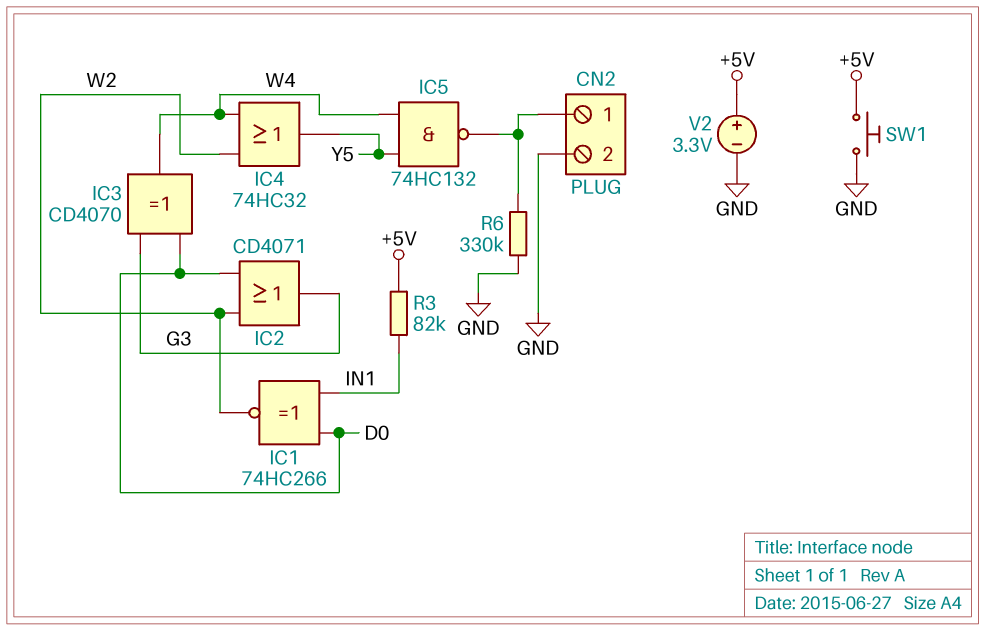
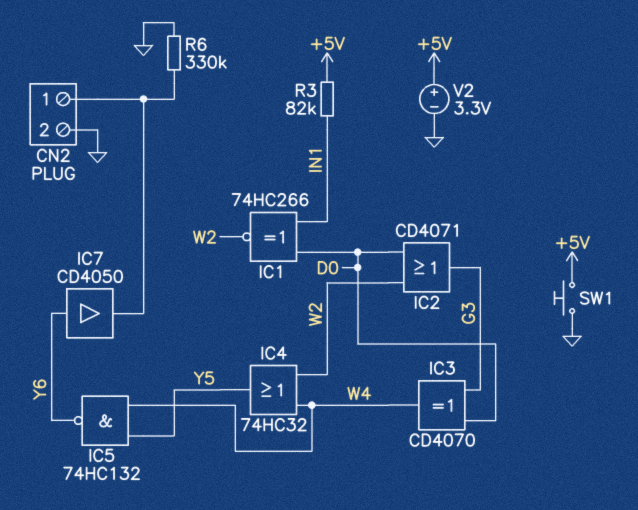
IC5: NAND 74HC132 (in W4, in Y5, out CN2/1) -> NAND 74HC132 (in W4, in Y5, out Y6)
IC7: none -> buffer CD4050 (in Y6, out CN2/1)

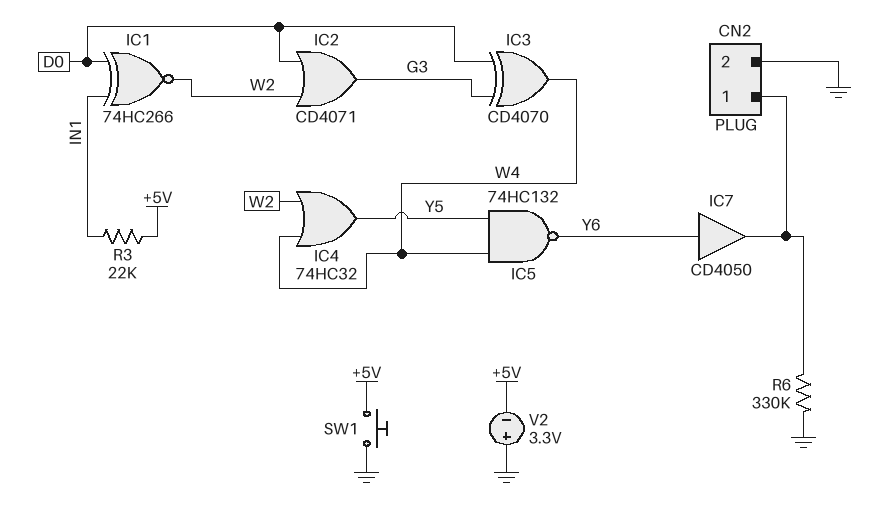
R3: 82k (+5V, IN1) -> 22k (+5V, IN1)
V2: 3.3V (plus +5V, minus GND) -> 3.3V (plus GND, minus +5V)

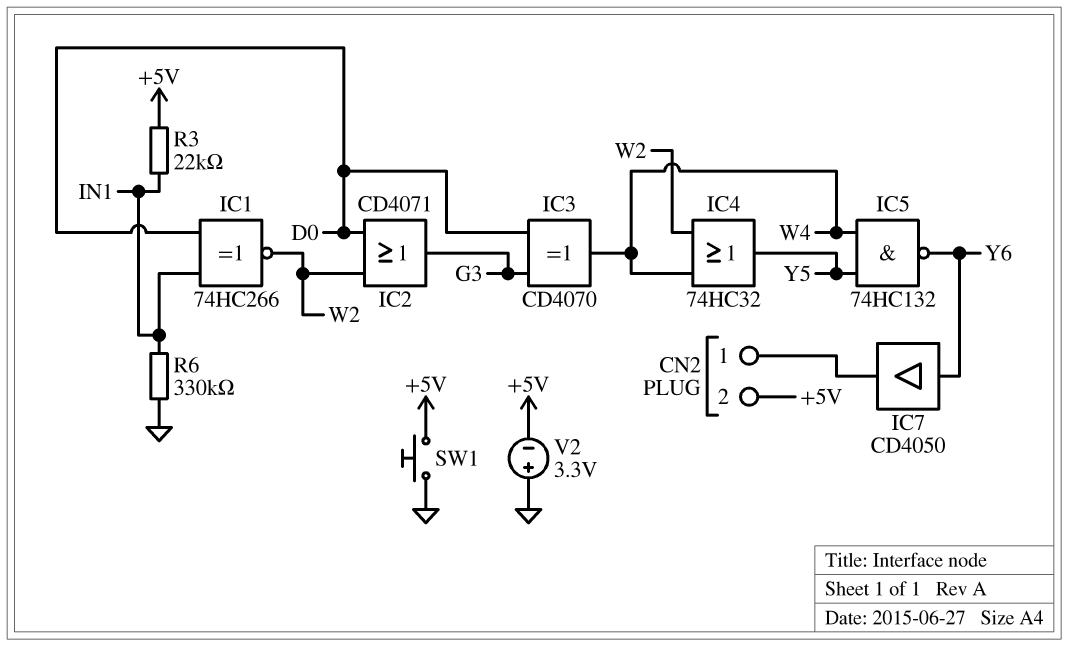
CN2 pin 2: GND -> +5V
R6: 330k (CN2/1, GND) -> 330k (GND, IN1)

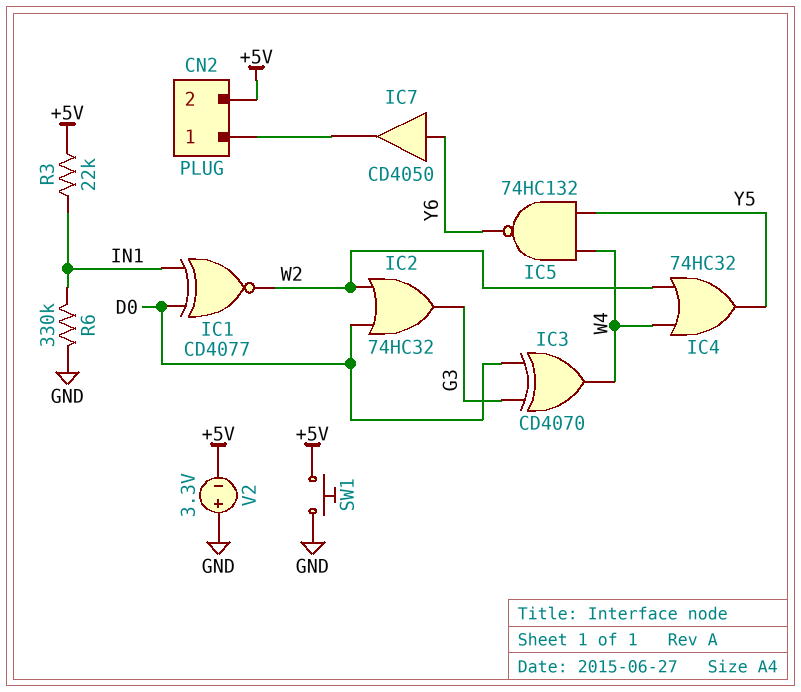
IC1: XNOR 74HC266 (in D0, in IN1, out W2) -> XNOR CD4077 (in D0, in IN1, out W2)
IC2: OR CD4071 (in D0, in W2, out G3) -> OR 74HC32 (in D0, in W2, out G3)

